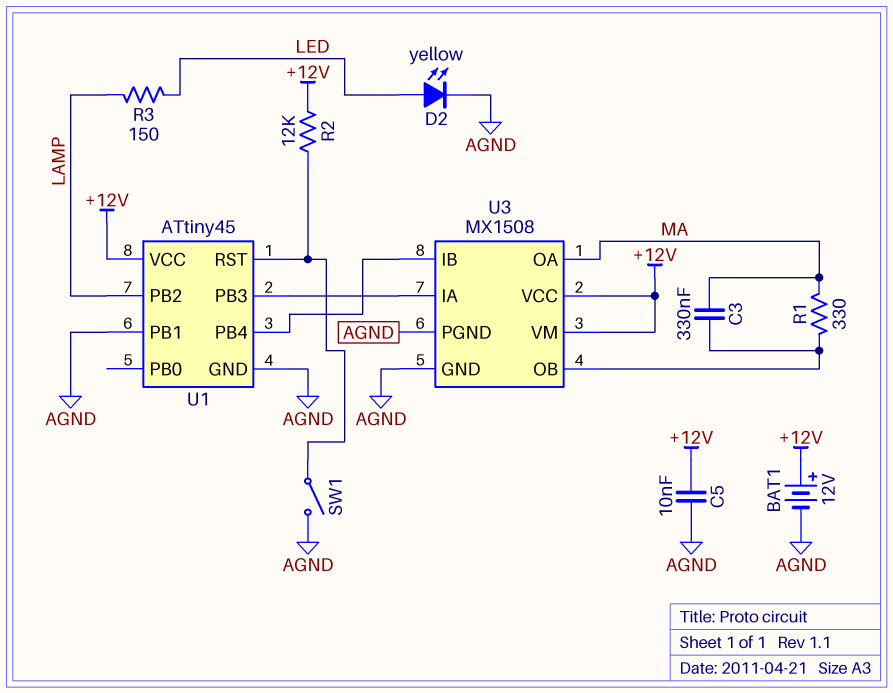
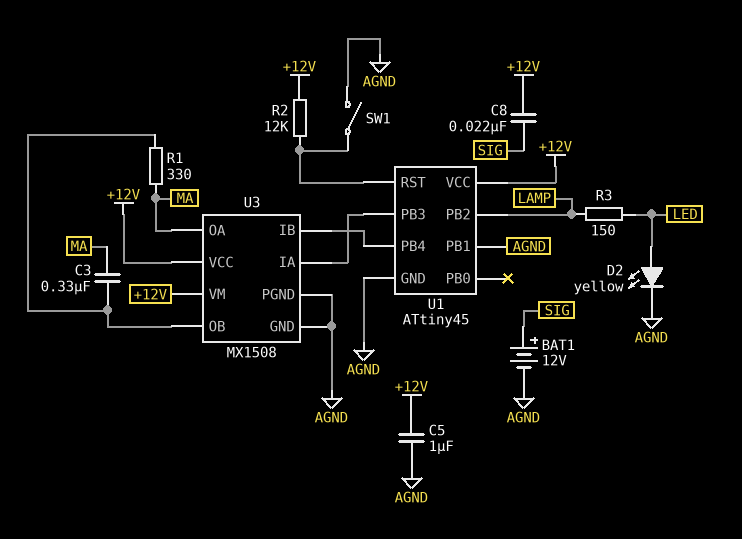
BAT1: 12V (plus +12V, minus AGND) -> 12V (plus SIG, minus AGND)
C5: 10nF (+12V, AGND) -> 1uF (+12V, AGND)
C8: none -> 22nF (+12V, SIG)

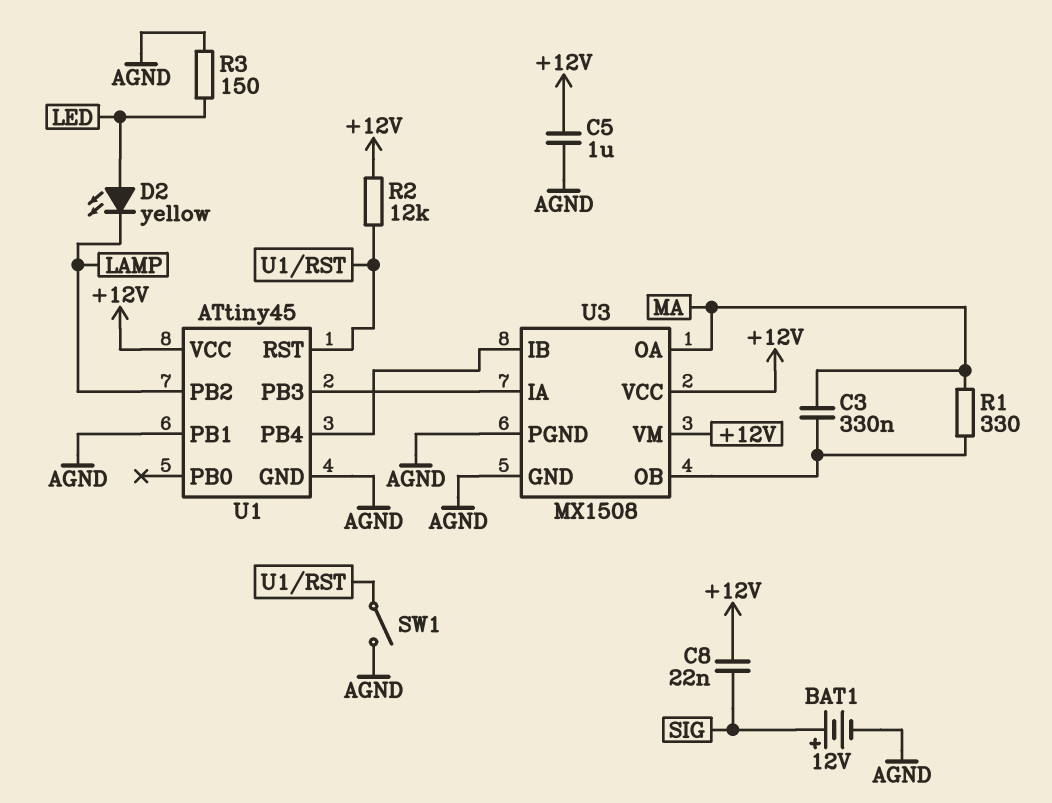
D2: LED yellow (A LED, K AGND) -> LED yellow (A LED, K LAMP)
R3: 150 (LAMP, LED) -> 150 (AGND, LED)

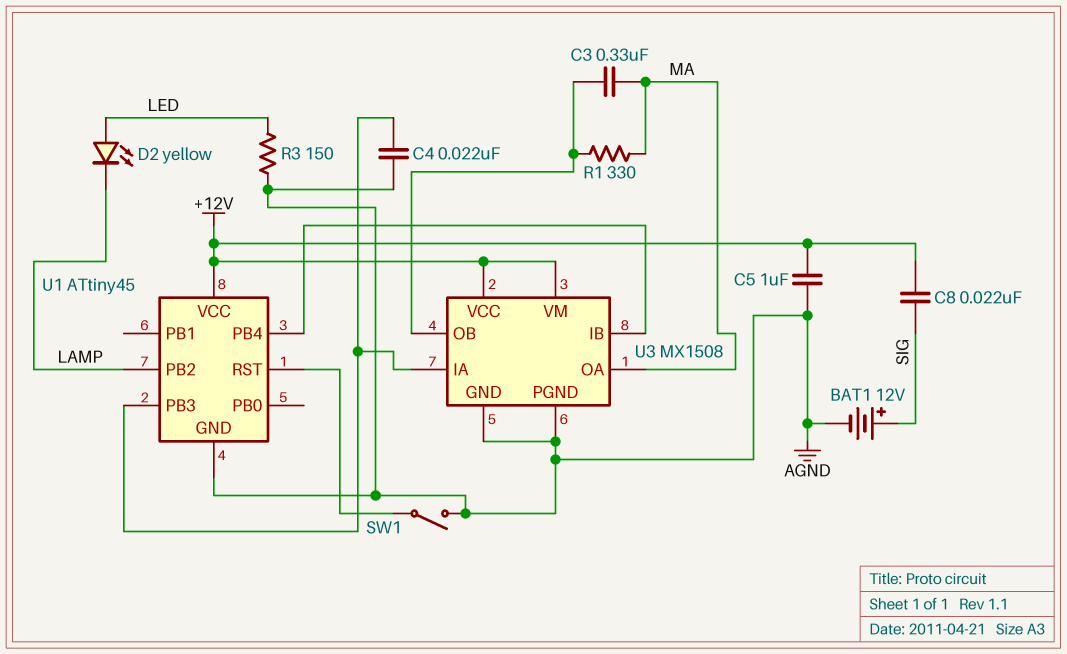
C4: none -> 22nF (AGND, U1/PB3)
R2: 12k (+12V, U1/RST) -> none
U1 pin PB1: AGND -> none

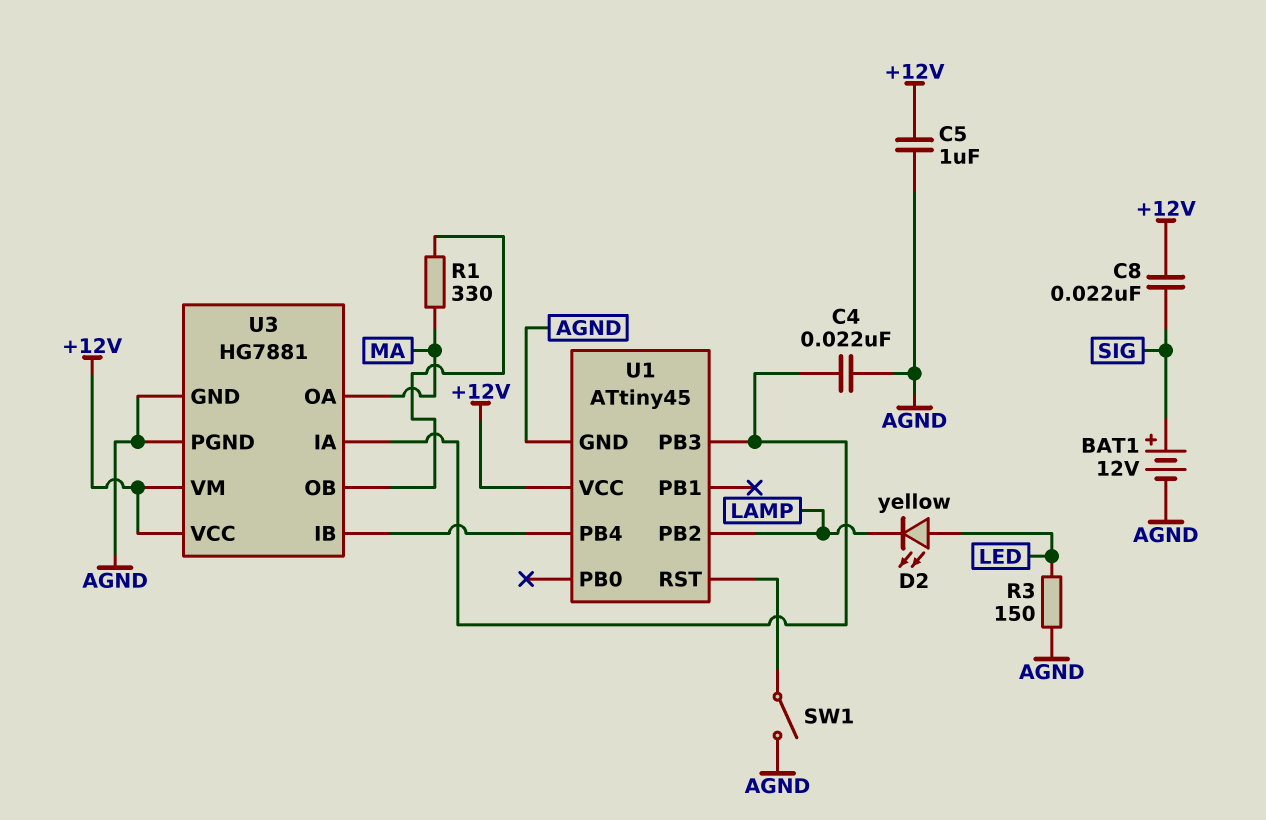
C3: 330nF (MA, U3/OB) -> none
U3: MX1508 -> HG7881

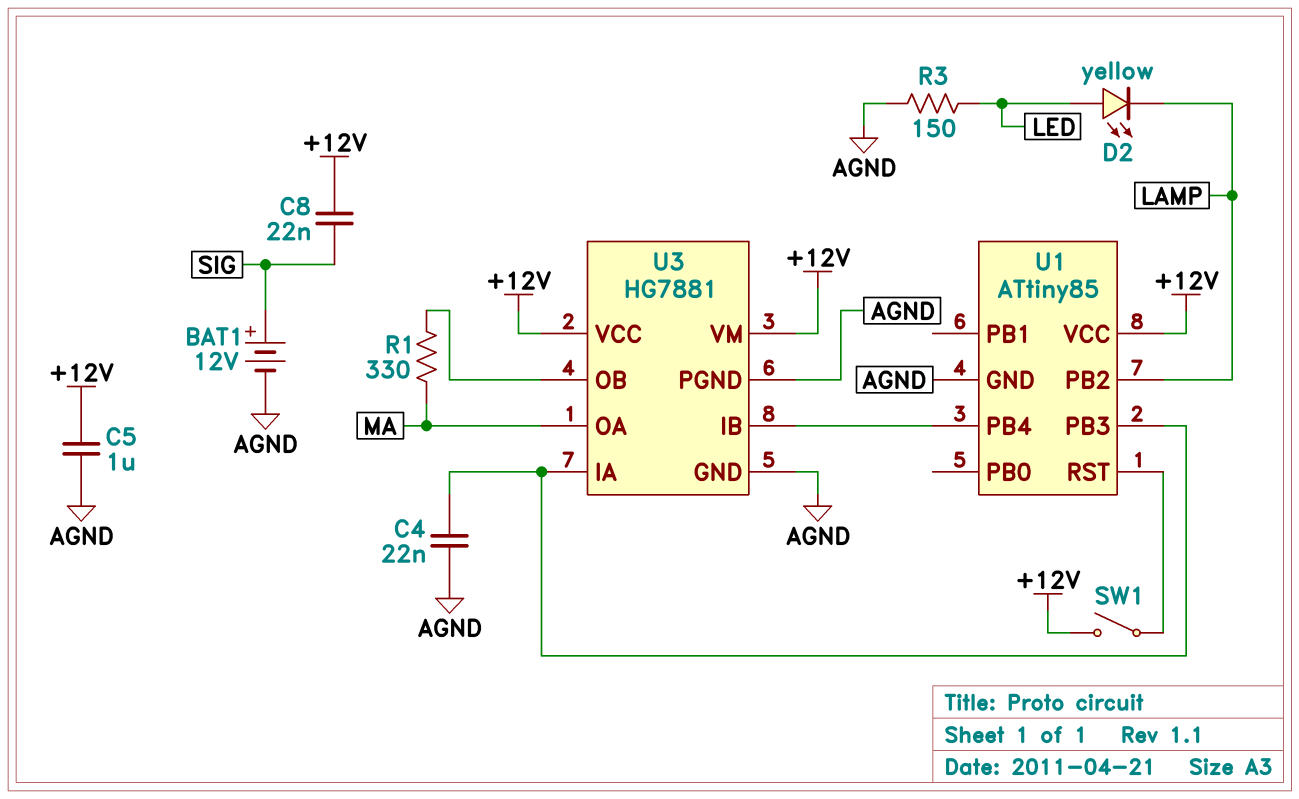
SW1: switch (AGND, U1/RST) -> switch (+12V, U1/RST)
U1: ATtiny45 -> ATtiny85

